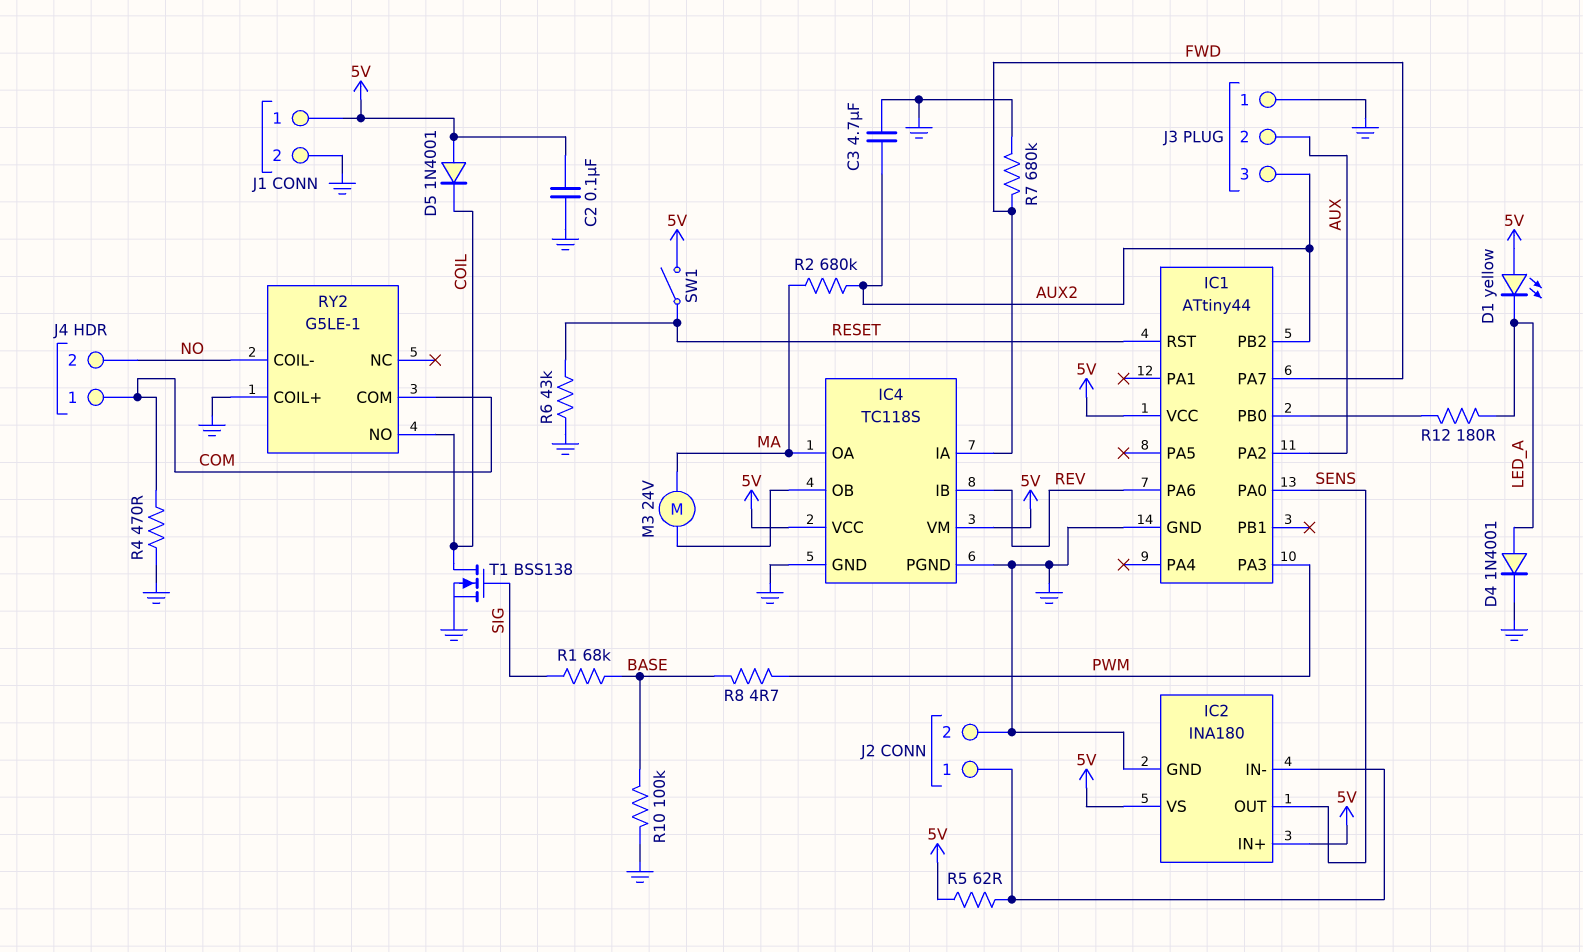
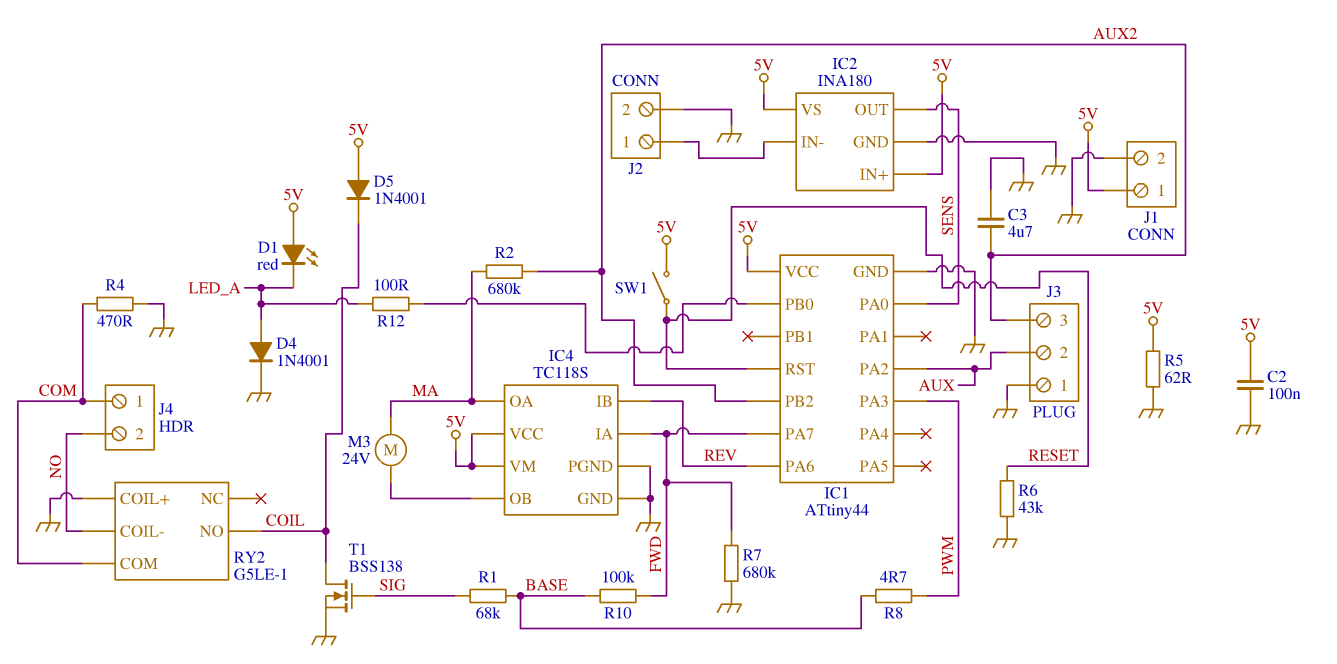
D1: LED yellow (A 5V, K LED_A) -> LED red (A 5V, K LED_A)
R5: 62 (5V, IC2/IN-) -> 62 (5V, GND)
R10: 100k (BASE, GND) -> 100k (BASE, FWD)
R12: 180 (IC1/PB0, LED_A) -> 100 (IC1/PB0, LED_A)

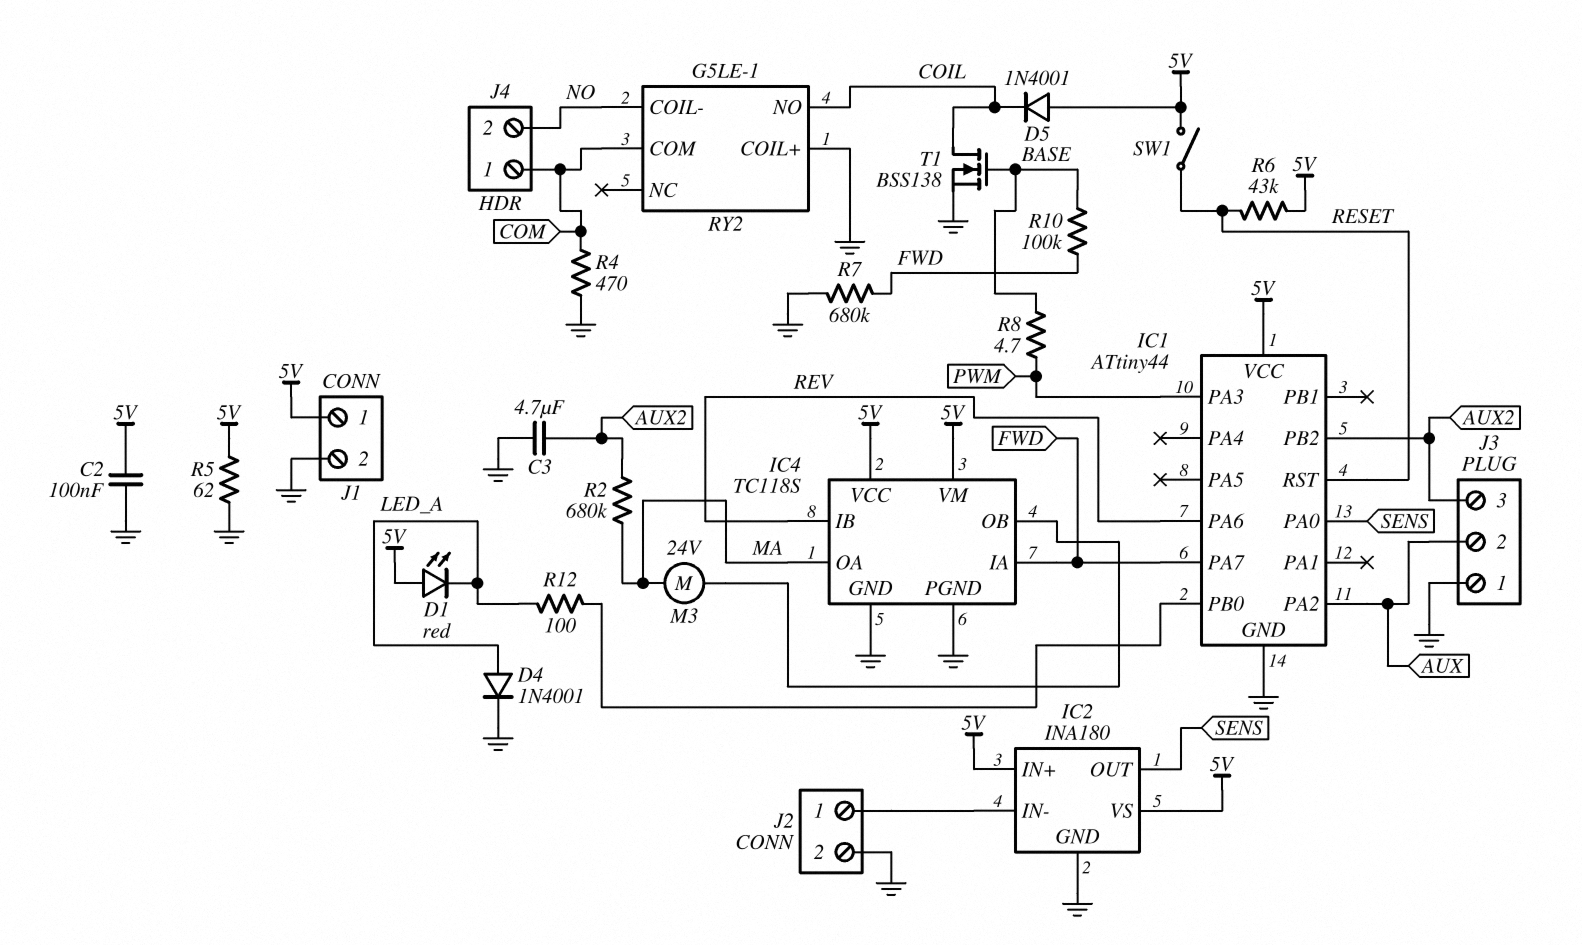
R1: 68k (BASE, SIG) -> none
R6: 43k (GND, RESET) -> 43k (5V, RESET)
T1: NMOS BSS138 (G SIG, D COIL, S GND) -> NMOS BSS138 (G BASE, D COIL, S GND)

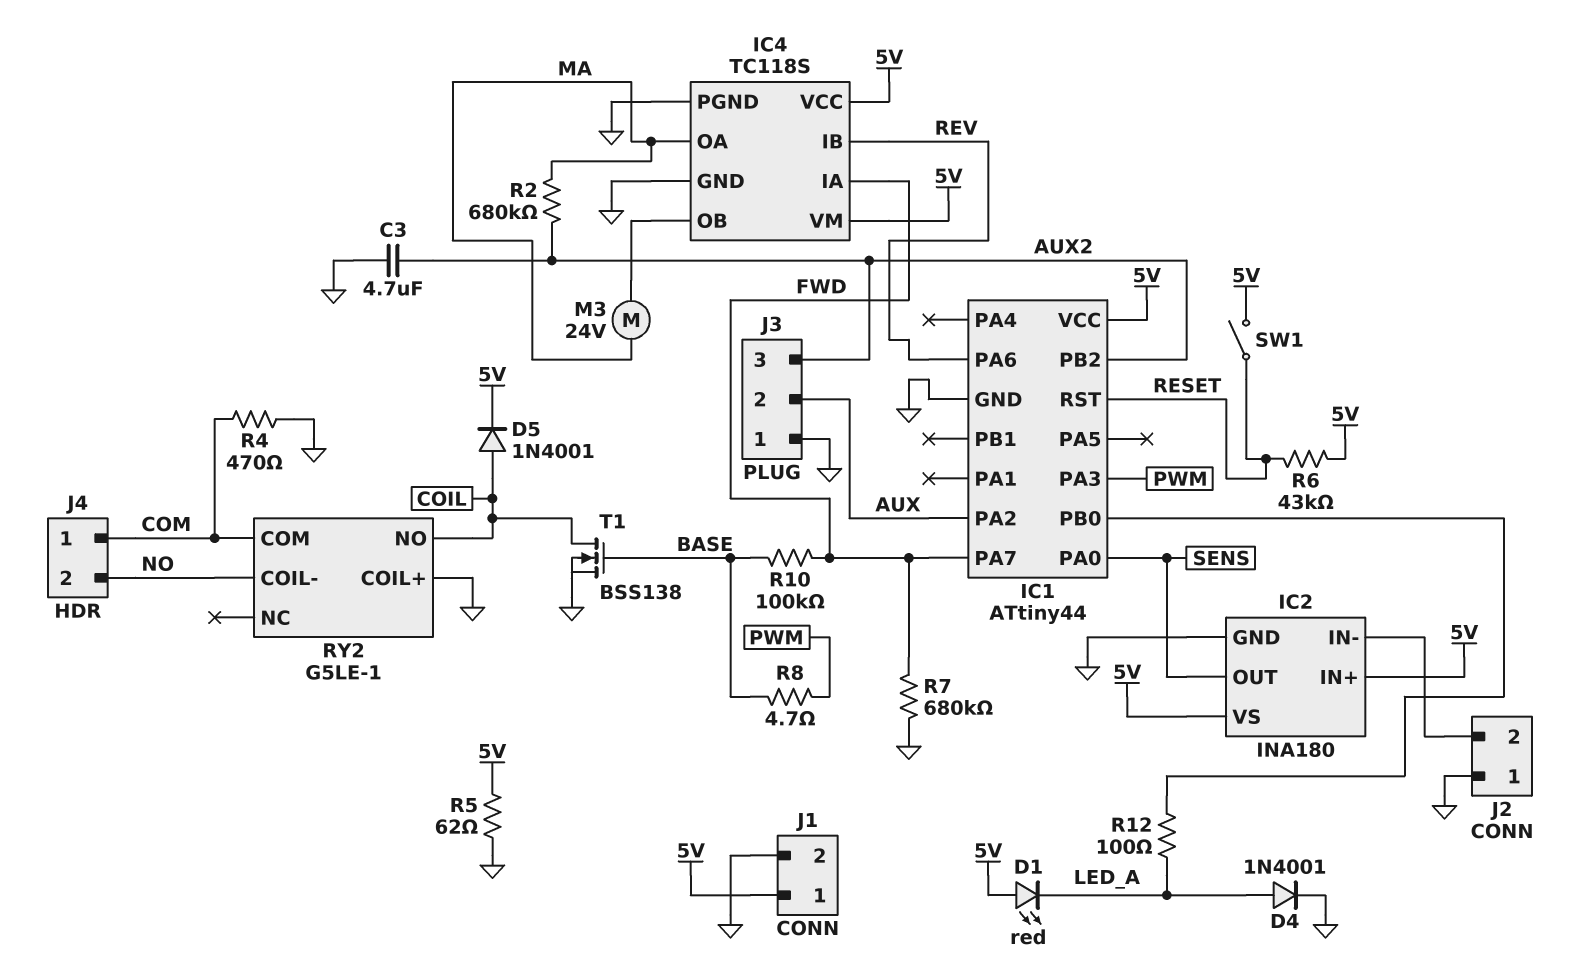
C2: 100nF (5V, GND) -> none
D5: diode 1N4001 (A 5V, K COIL) -> diode 1N4001 (A COIL, K 5V)
J2 pin 1: IC2/IN- -> GND
J2 pin 2: GND -> IC2/IN-

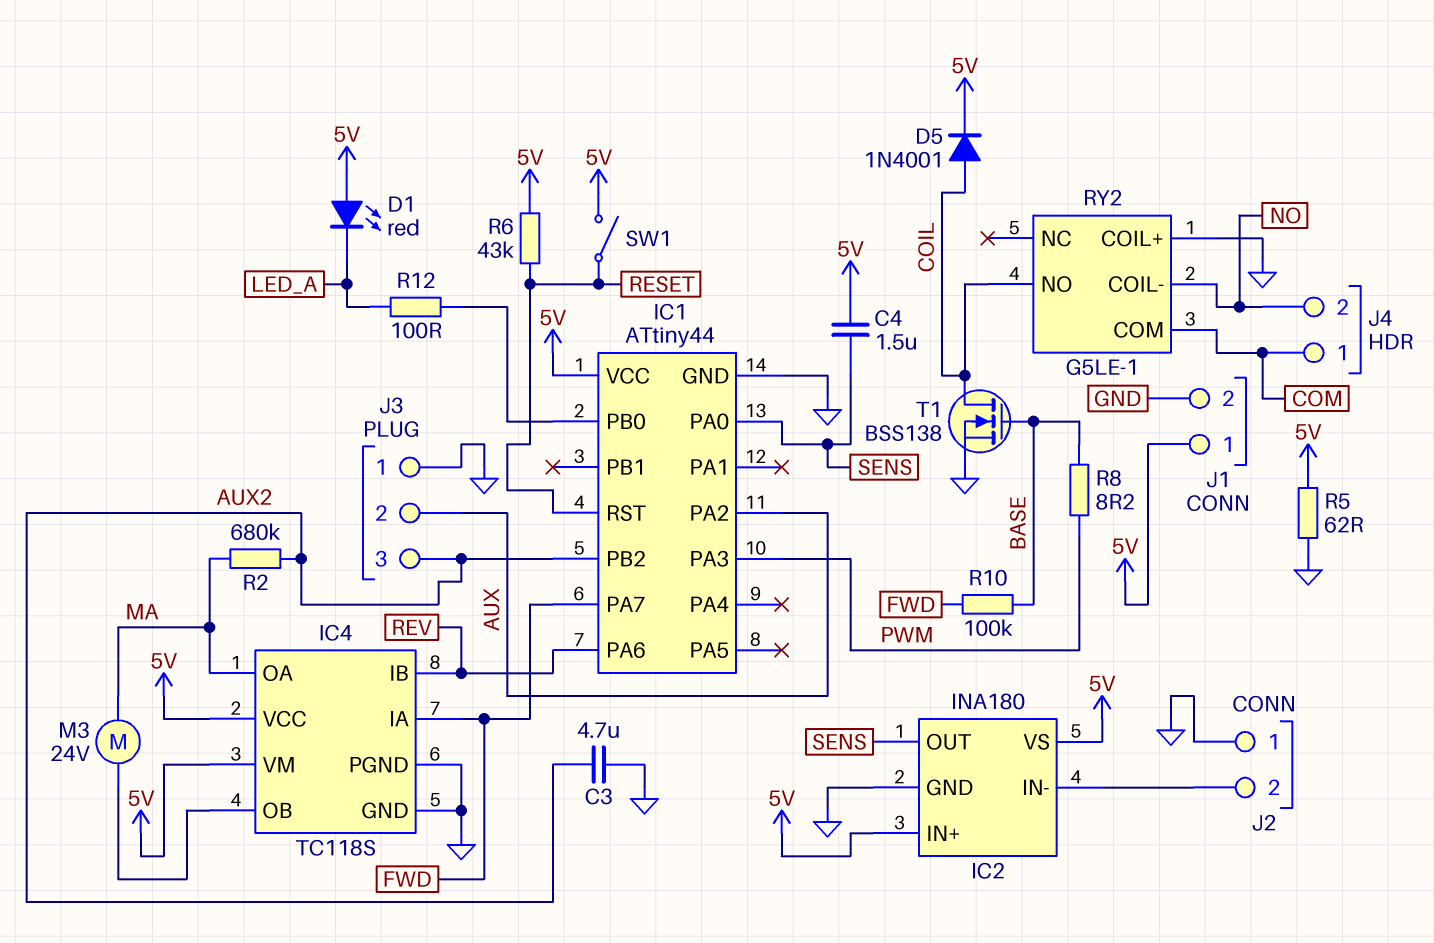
C4: none -> 1.5uF (5V, SENS)
D4: diode 1N4001 (A LED_A, K GND) -> none
R4: 470 (COM, GND) -> none
R7: 680k (FWD, GND) -> none
R8: 4.7 (BASE, PWM) -> 8.2 (BASE, PWM)

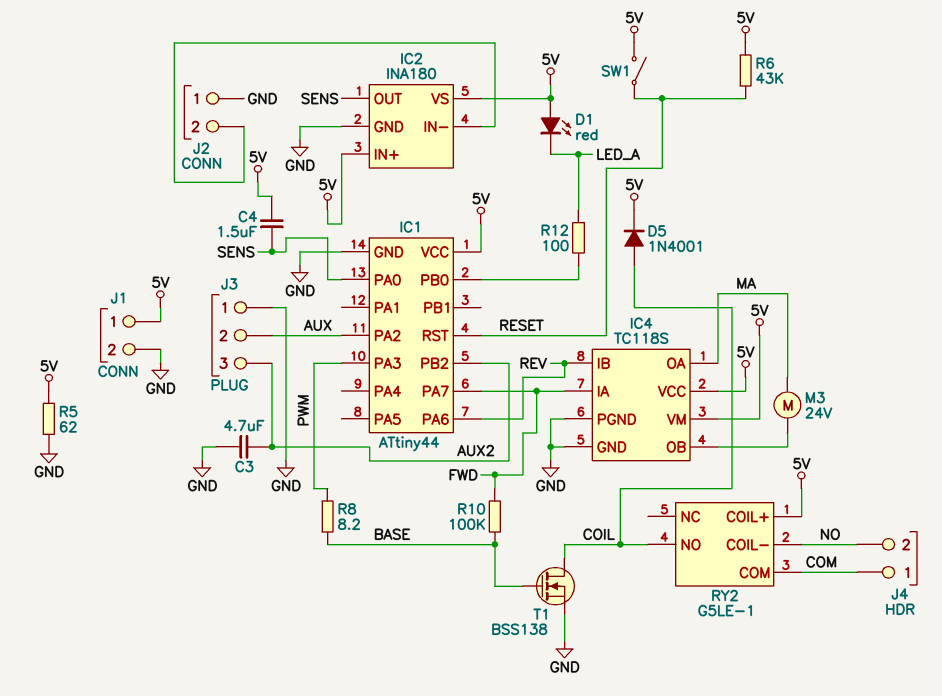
R2: 680k (AUX2, MA) -> none
RY2 pin COIL+: GND -> 5V

